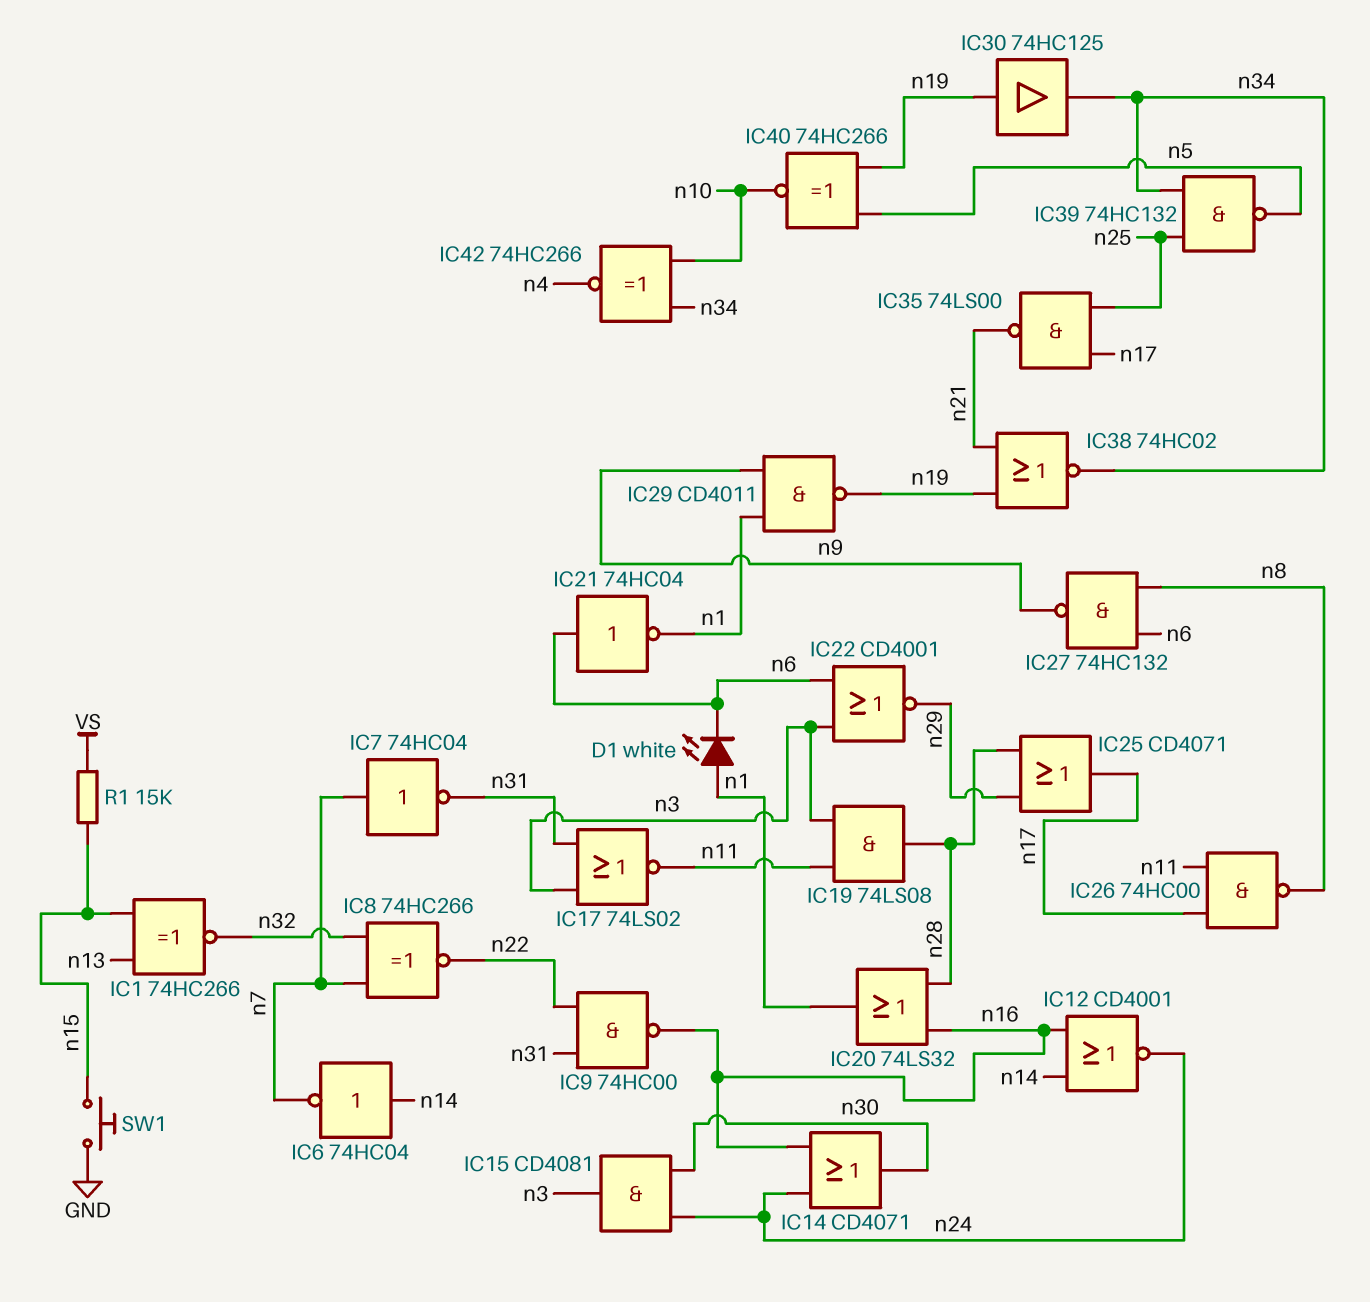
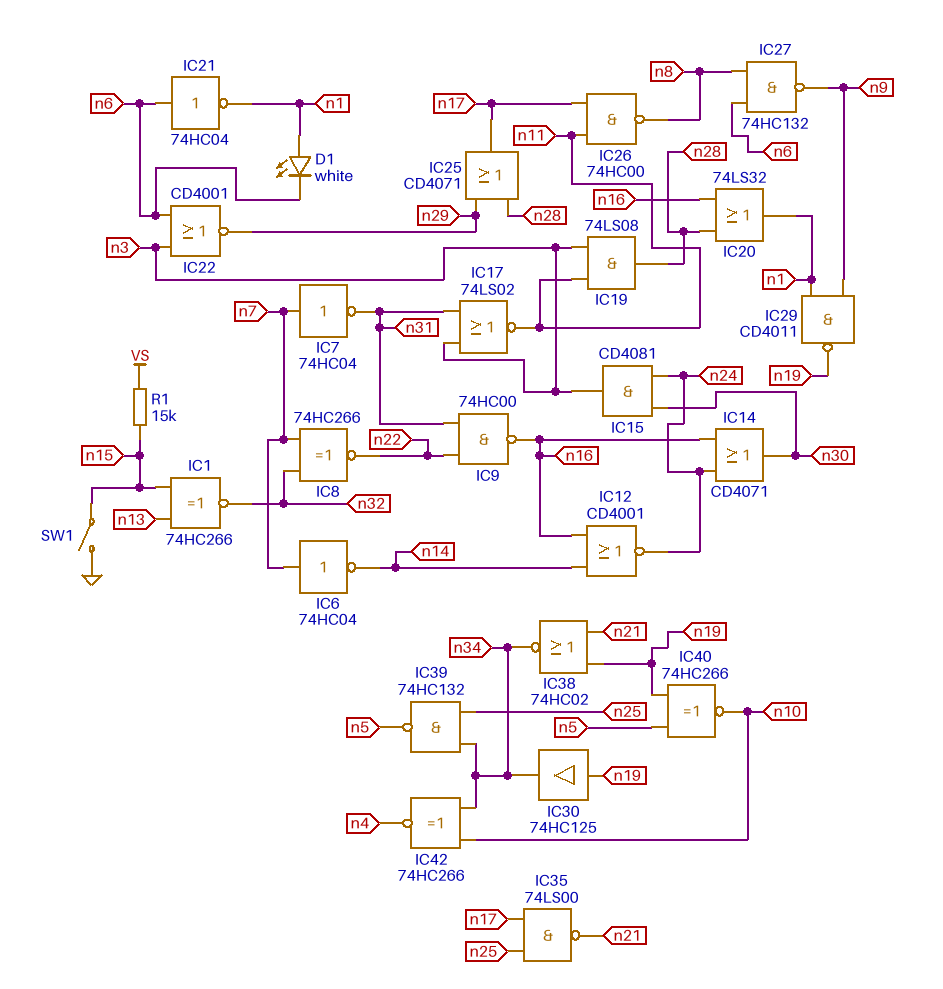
IC6: NOT 74HC04 (in n14, out n7) -> NOT 74HC04 (in n7, out n14)
SW1: button (GND, n15) -> switch (GND, n15)

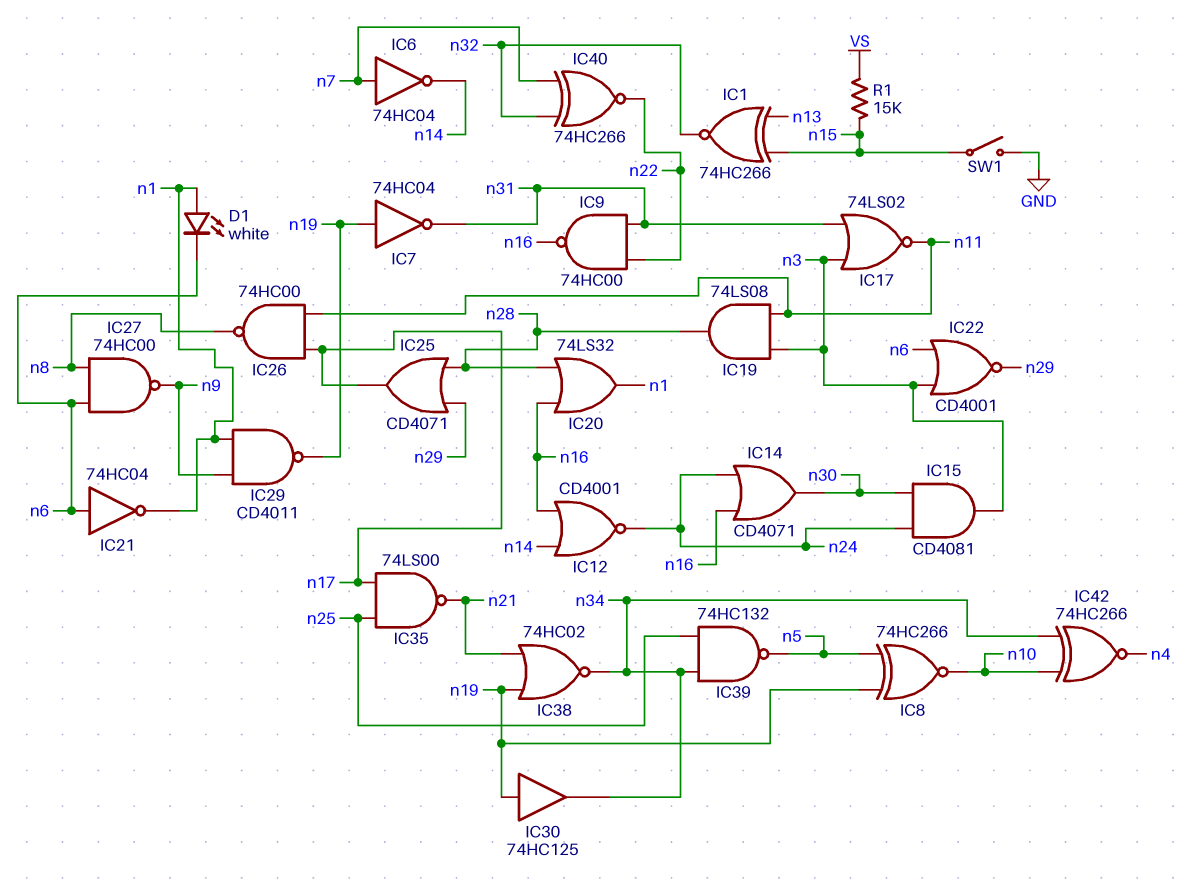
IC7: NOT 74HC04 (in n7, out n31) -> NOT 74HC04 (in n19, out n31)
IC8: XNOR 74HC266 (in n7, in n32, out n22) -> XNOR 74HC266 (in n5, in n19, out n10)
IC27: NAND 74HC132 (in n6, in n8, out n9) -> NAND 74HC00 (in n6, in n8, out n9)
IC40: XNOR 74HC266 (in n5, in n19, out n10) -> XNOR 74HC266 (in n7, in n32, out n22)

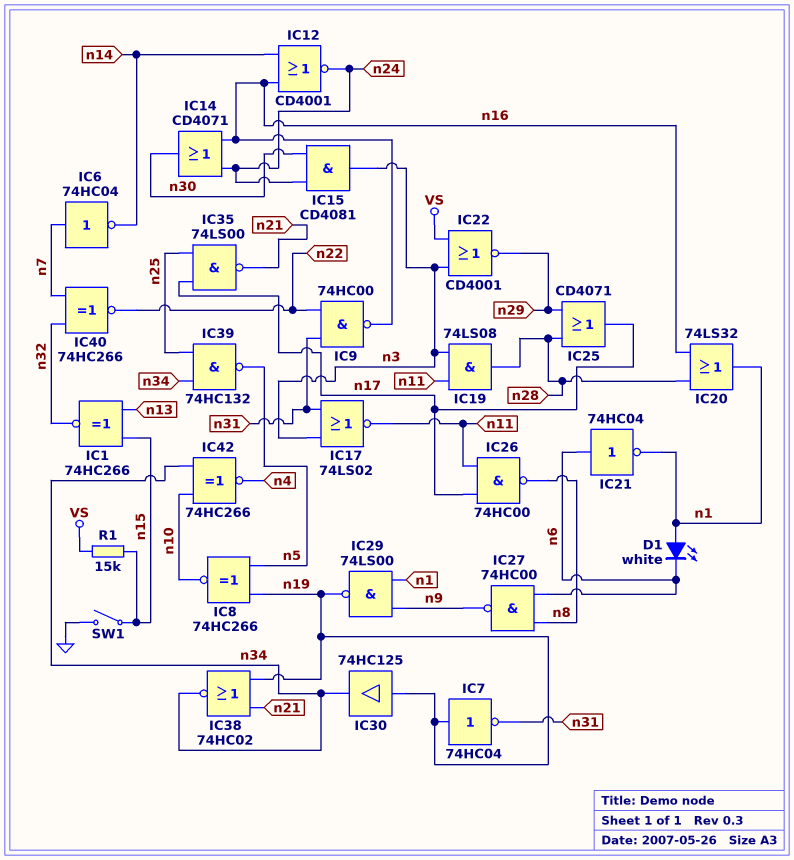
IC22: NOR CD4001 (in n3, in n6, out n29) -> NOR CD4001 (in VS, in n3, out n29)
IC29: NAND CD4011 (in n1, in n9, out n19) -> NAND 74LS00 (in n1, in n9, out n19)

